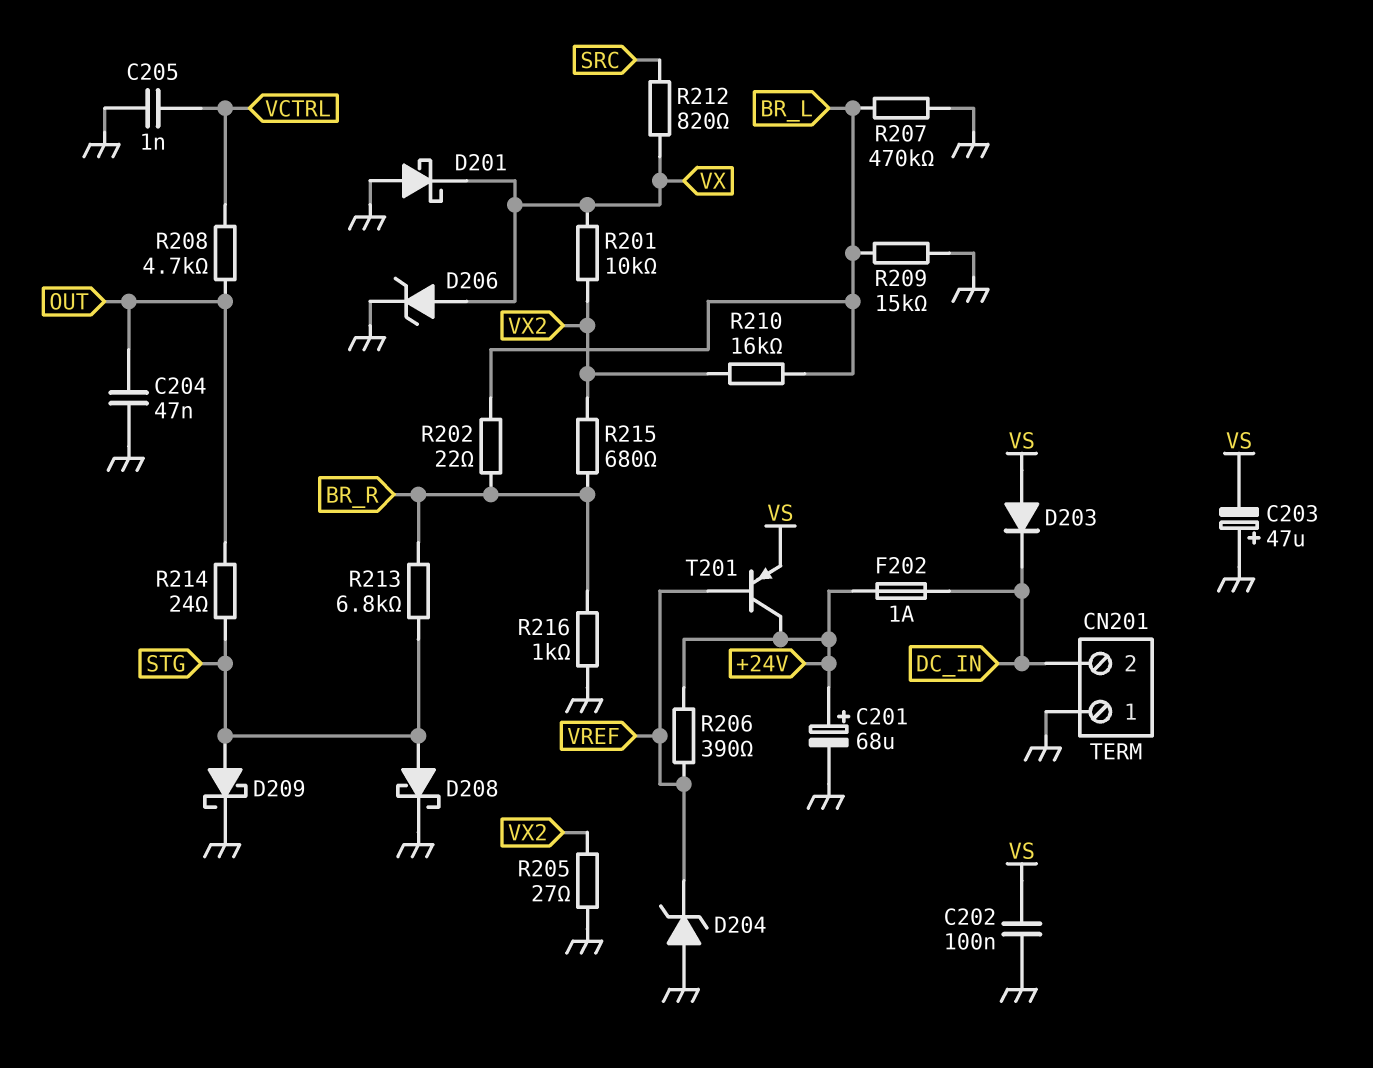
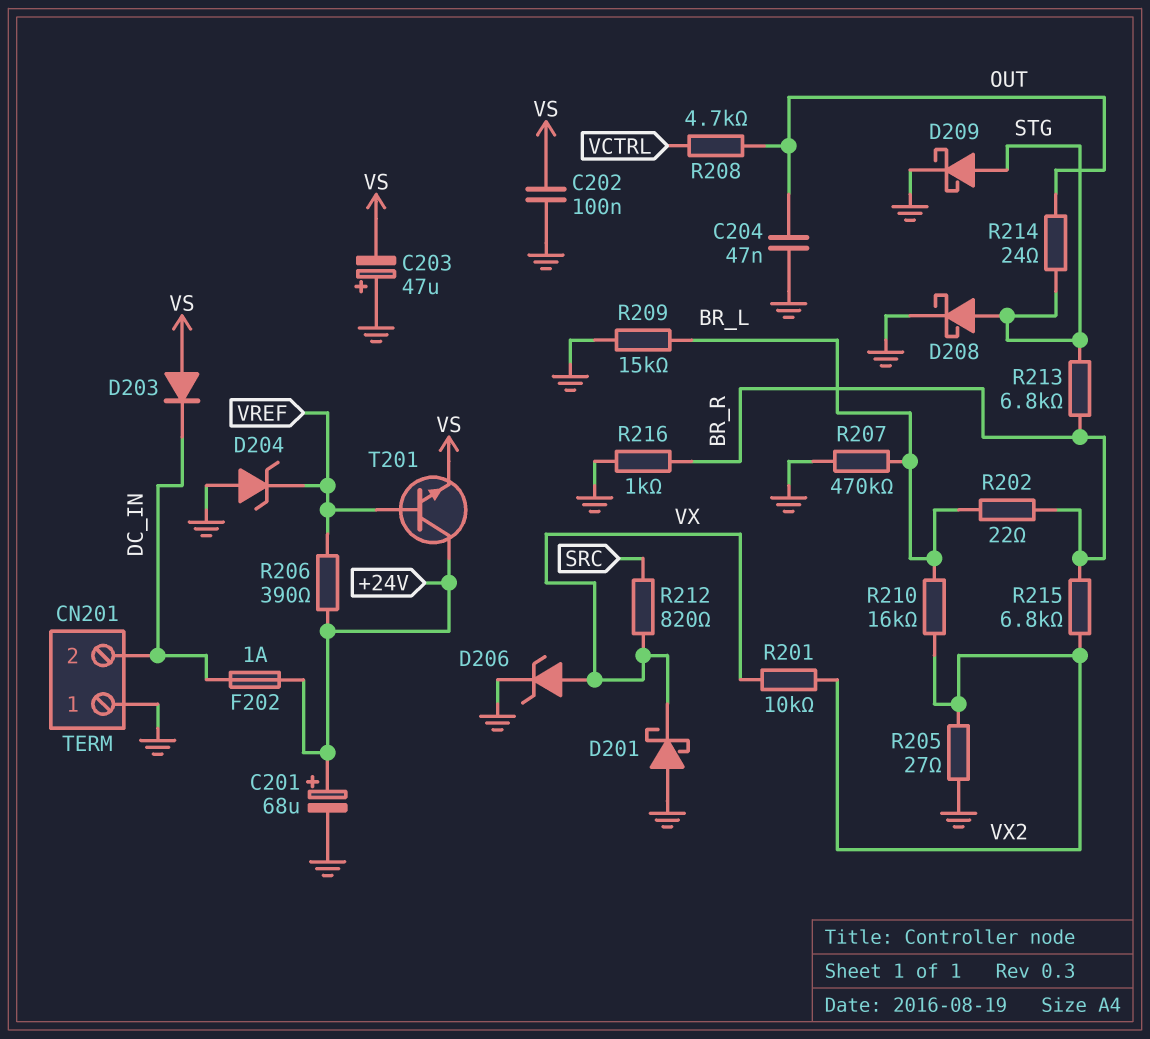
C205: 1nF (GND, VCTRL) -> none
R215: 680 (BR_R, VX2) -> 6.8k (BR_R, VX2)
T201: PNP (B VREF, C +24V, E VS) -> NPN (B VREF, C +24V, E VS)

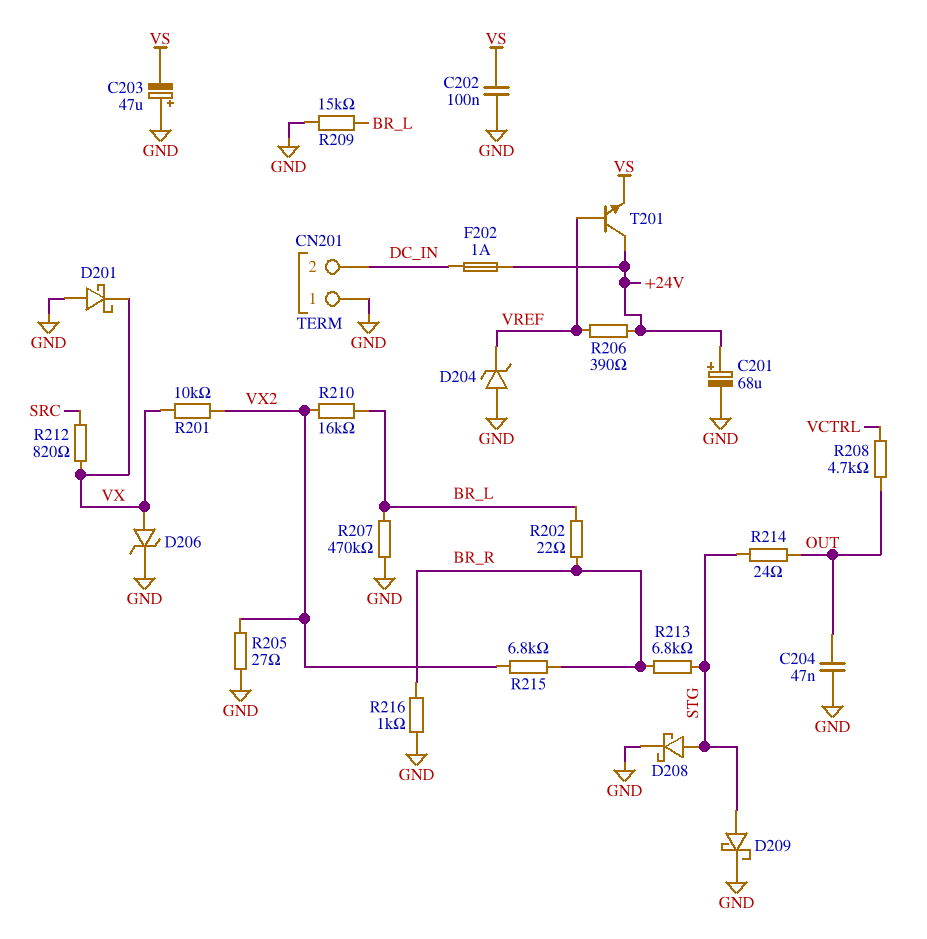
D203: diode (A VS, K DC_IN) -> none

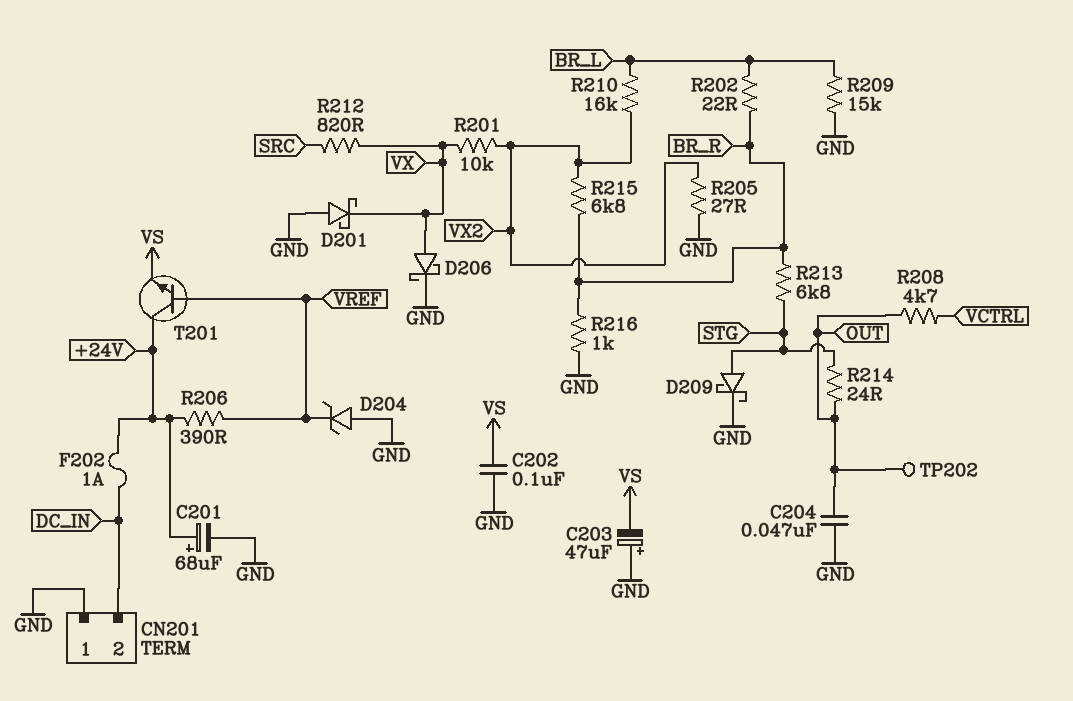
D206: zener (A VX, K GND) -> schottky (A VX, K GND)
D208: schottky (A STG, K GND) -> none
R207: 470k (BR_L, GND) -> none
TP202: none -> test point (OUT)

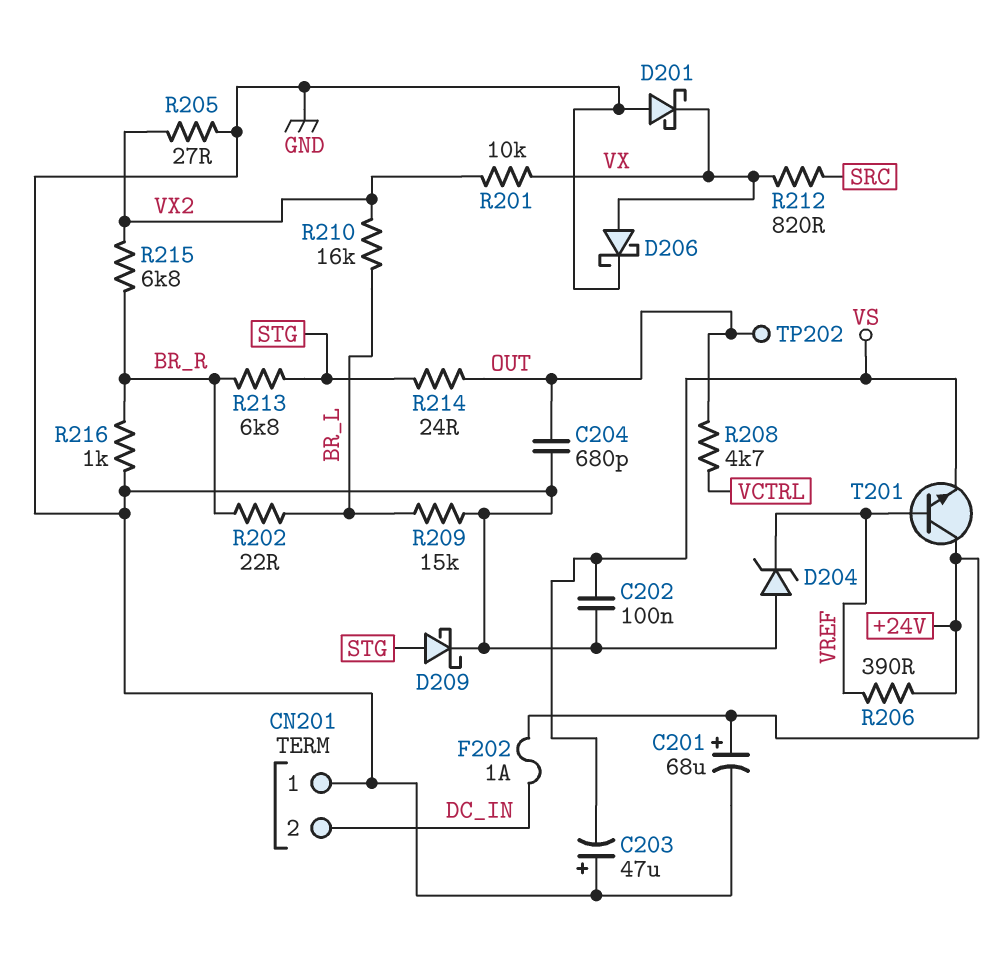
C204: 47nF (GND, OUT) -> 680pF (GND, OUT)

